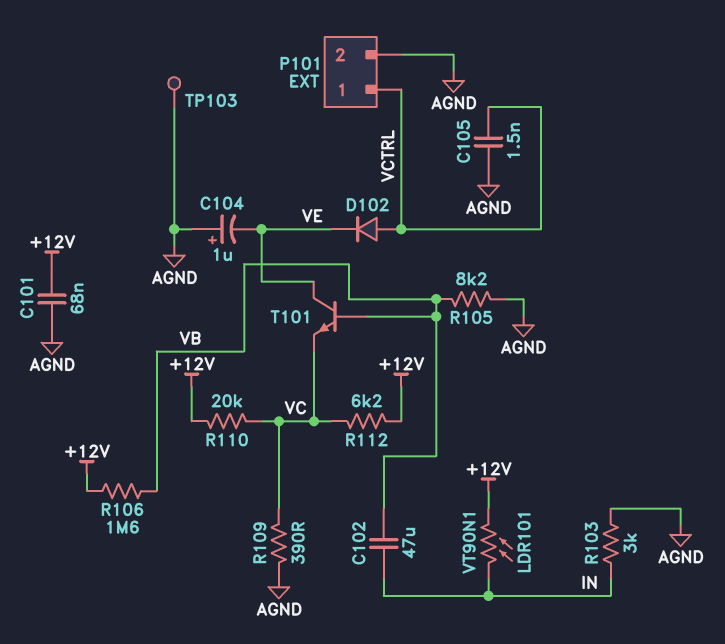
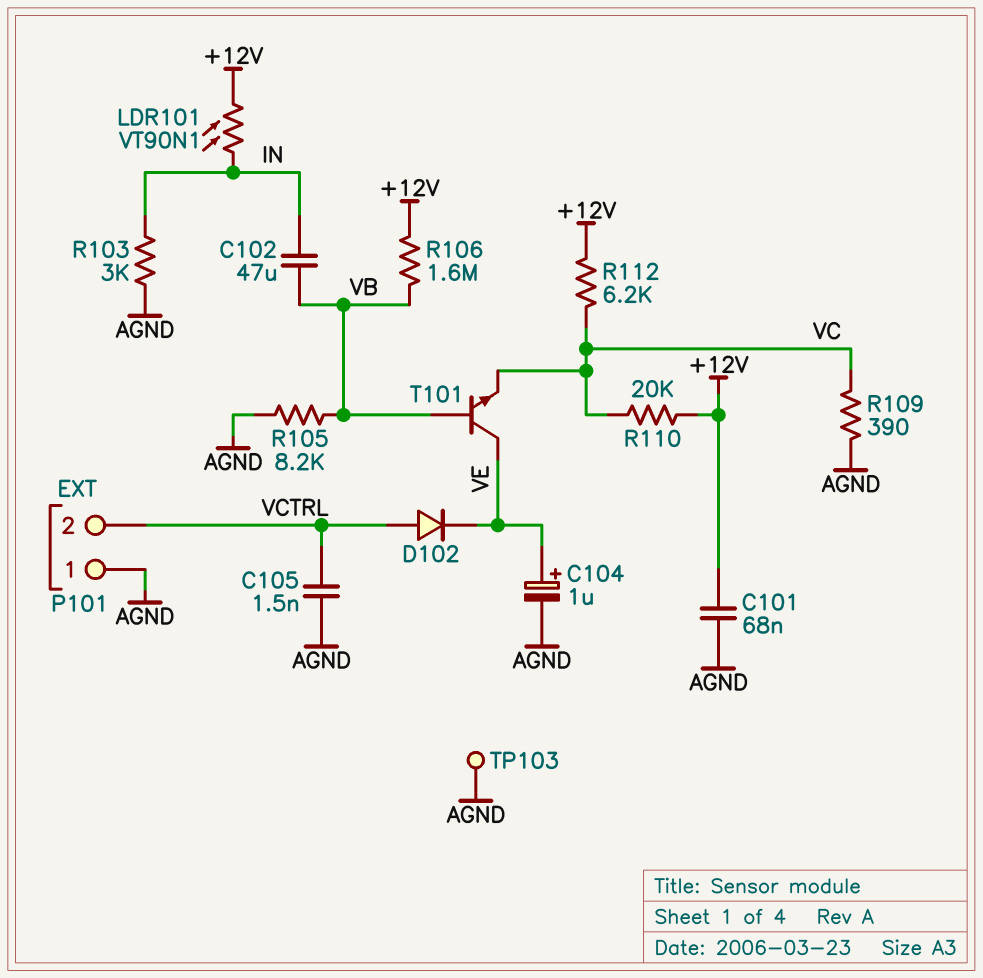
C104: 1uF (plus AGND, minus VE) -> 1uF (plus VE, minus AGND)
P101 pin 1: VCTRL -> AGND
P101 pin 2: AGND -> VCTRL

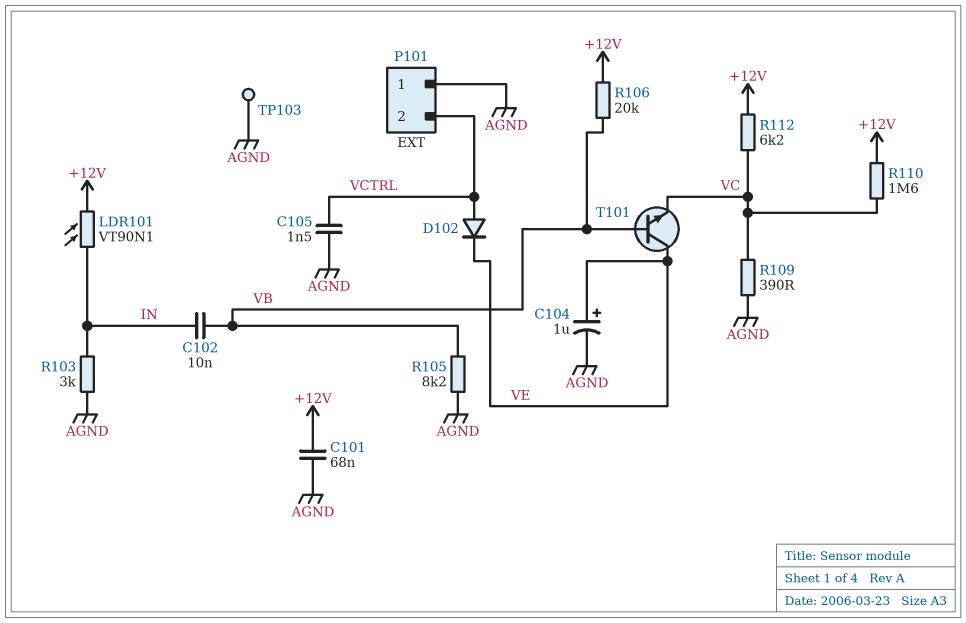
C102: 47uF (IN, VB) -> 10nF (IN, VB)
R106: 1.6M (+12V, VB) -> 20k (+12V, VB)
R110: 20k (+12V, VC) -> 1.6M (+12V, VC)

